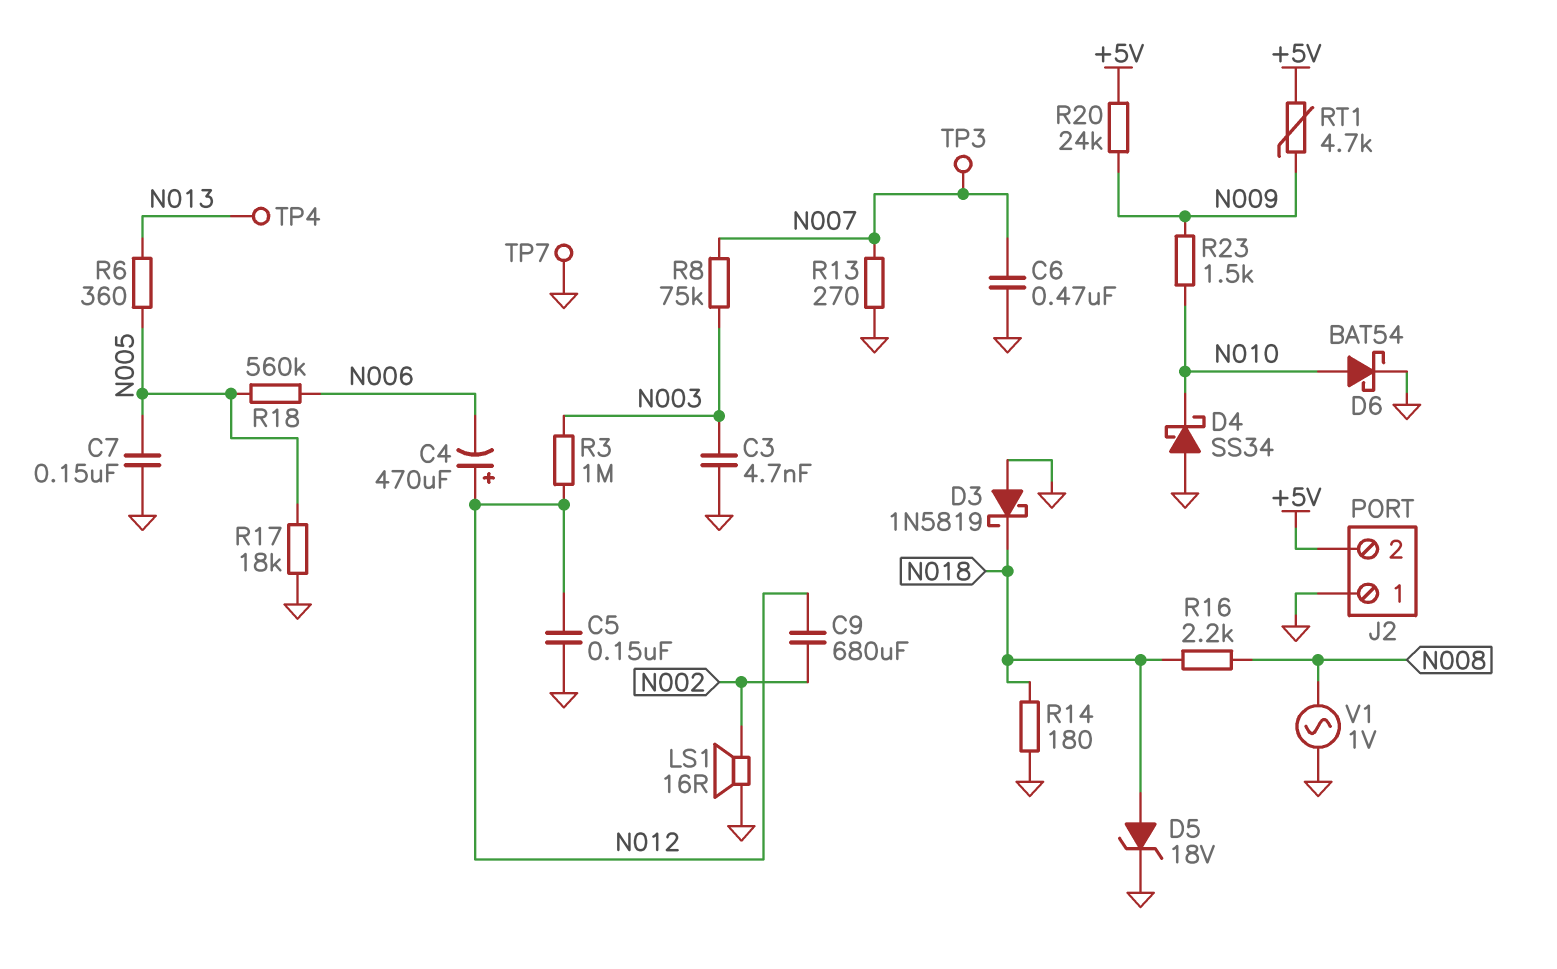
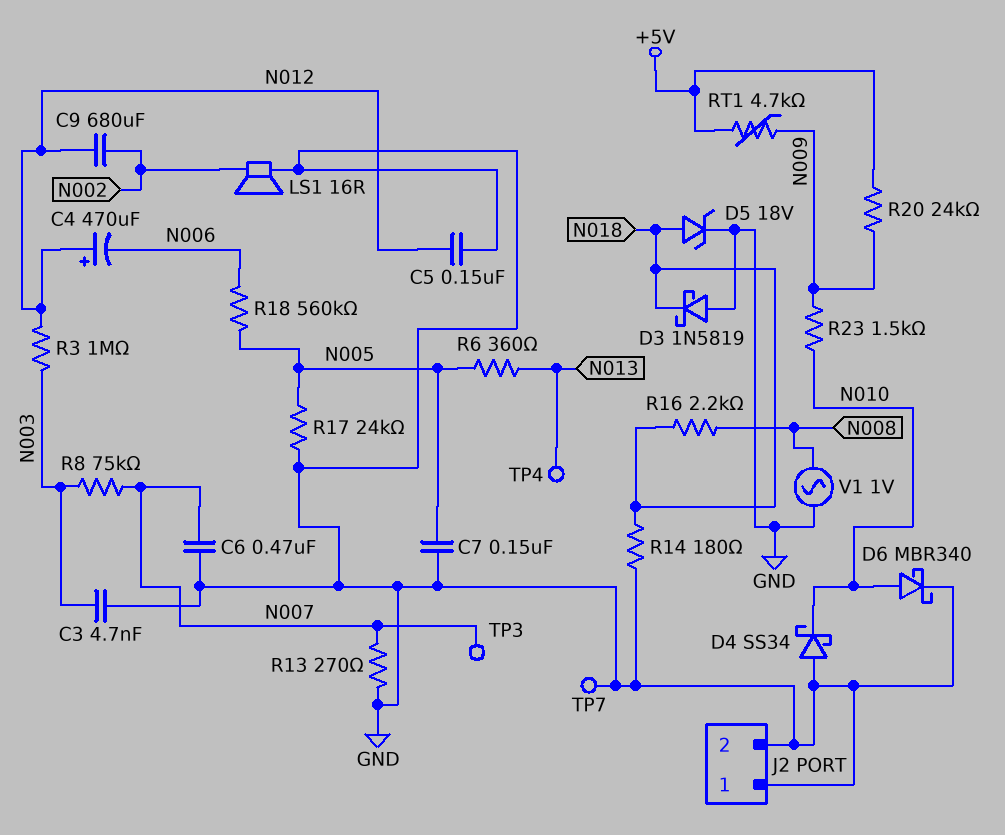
D6: schottky BAT54 (A N010, K GND) -> schottky MBR340 (A N010, K GND)
J2 pin 2: +5V -> GND
R17: 18k (GND, N005) -> 24k (GND, N005)

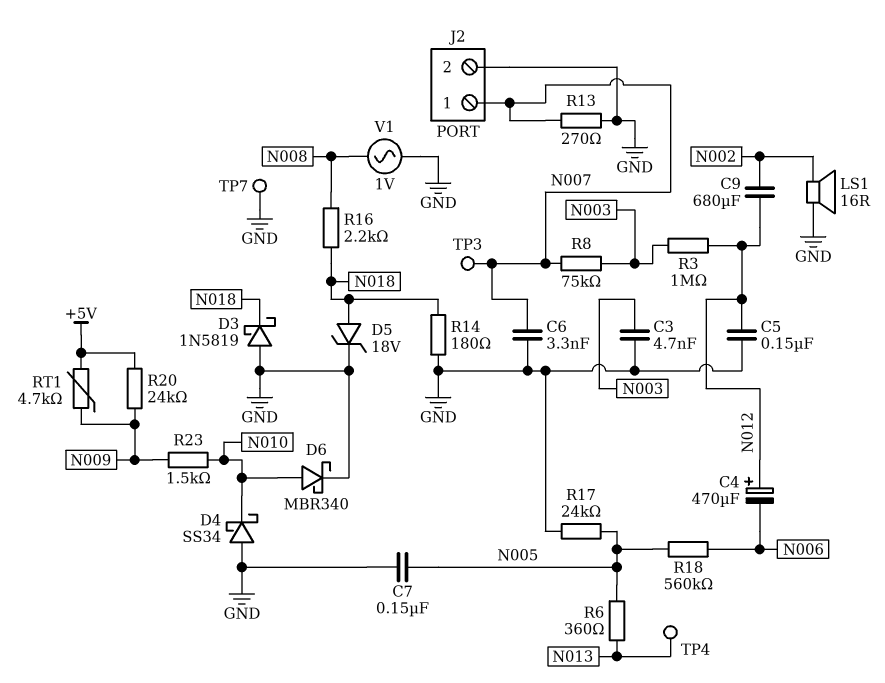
C6: 470nF (GND, N007) -> 3.3nF (GND, N007)
J2 pin 1: GND -> N007

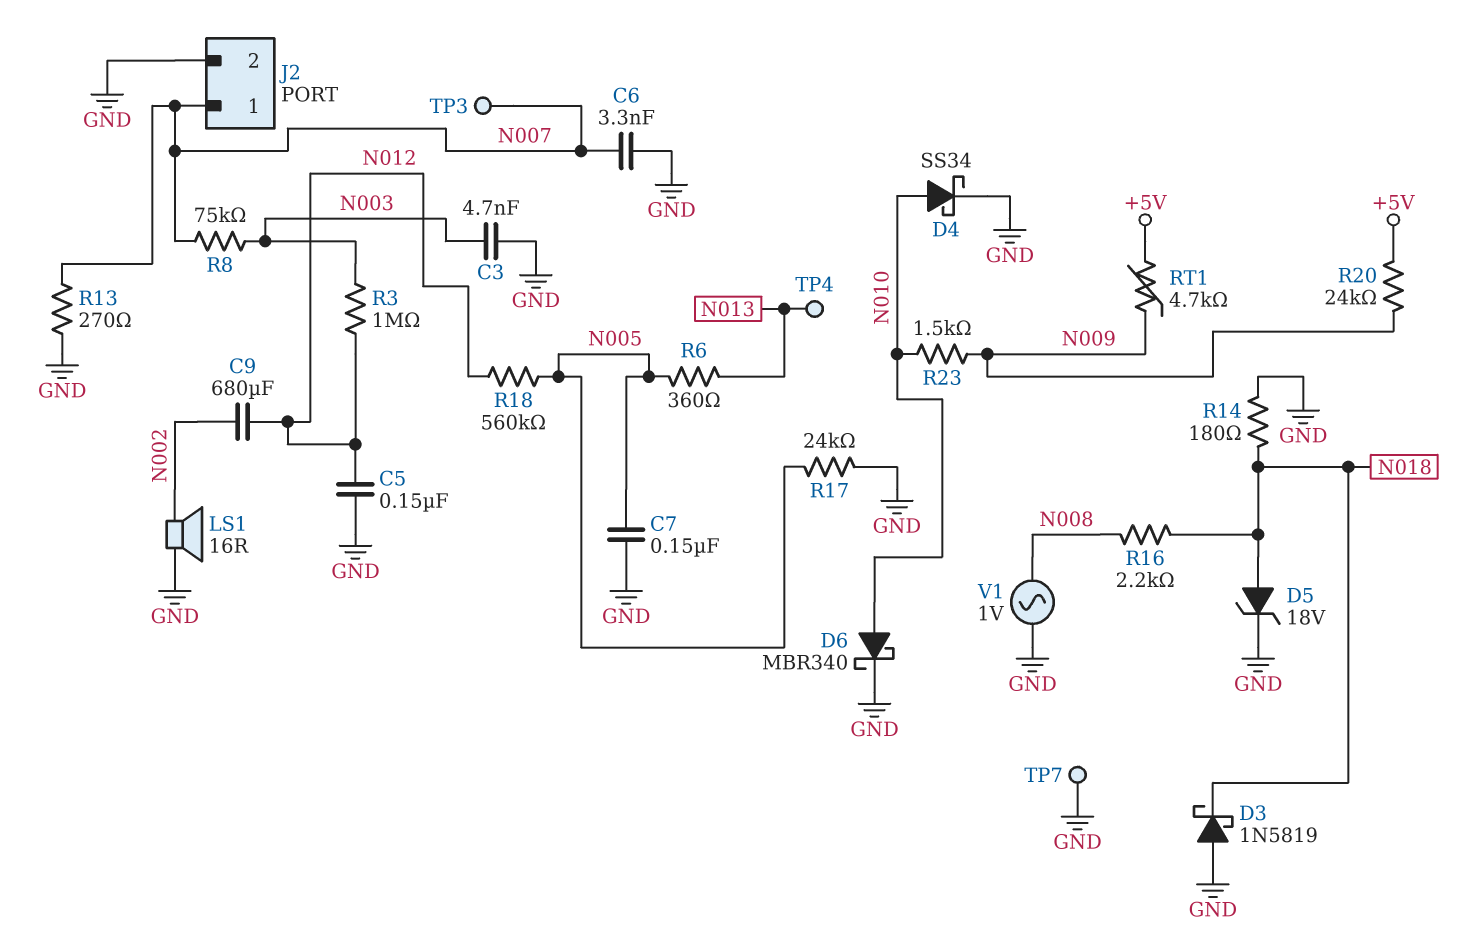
C4: 470uF (plus N012, minus N006) -> none
D4: schottky SS34 (A GND, K N010) -> schottky SS34 (A N010, K GND)
R18: 560k (N005, N006) -> 560k (N005, N012)

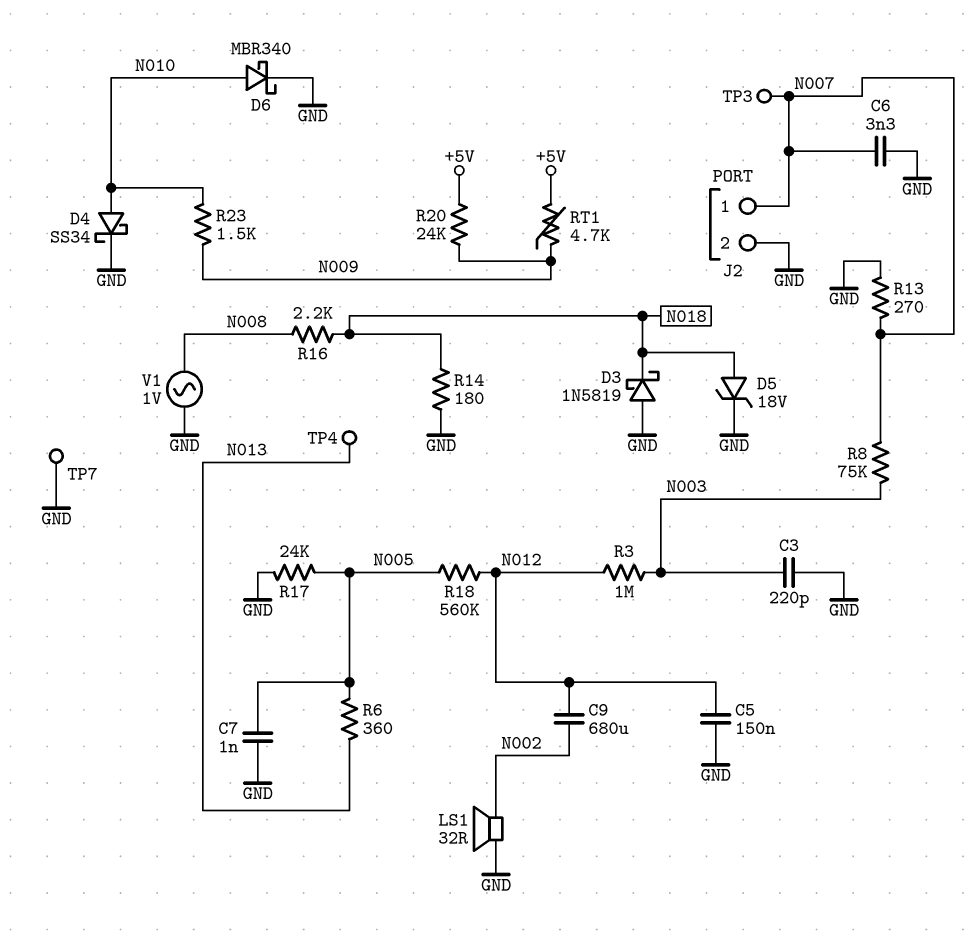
C3: 4.7nF (GND, N003) -> 220pF (GND, N003)
C7: 150nF (GND, N005) -> 1nF (GND, N005)
LS1: speaker 16R (GND, N002) -> speaker 32R (GND, N002)

